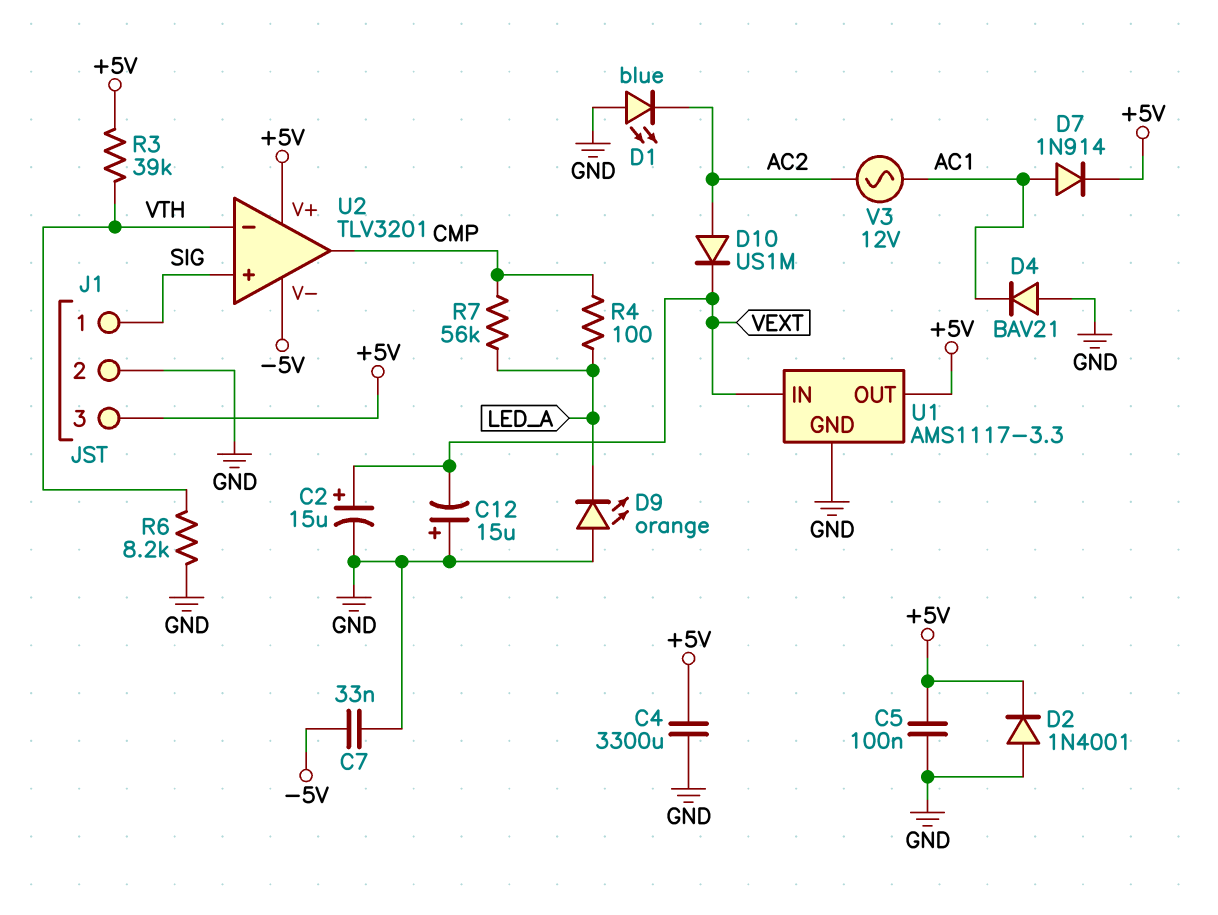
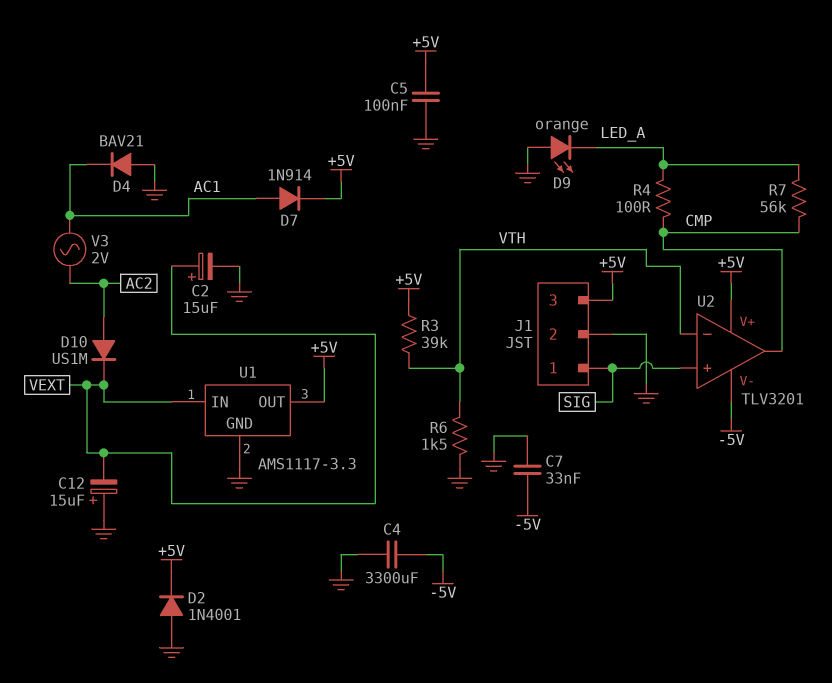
C4: 3300uF (+5V, GND) -> 3300uF (-5V, GND)
D1: LED blue (A GND, K AC2) -> none
R6: 8.2k (GND, VTH) -> 1.5k (GND, VTH)
V3: AC 12V (AC1, AC2) -> AC 2V (AC1, AC2)

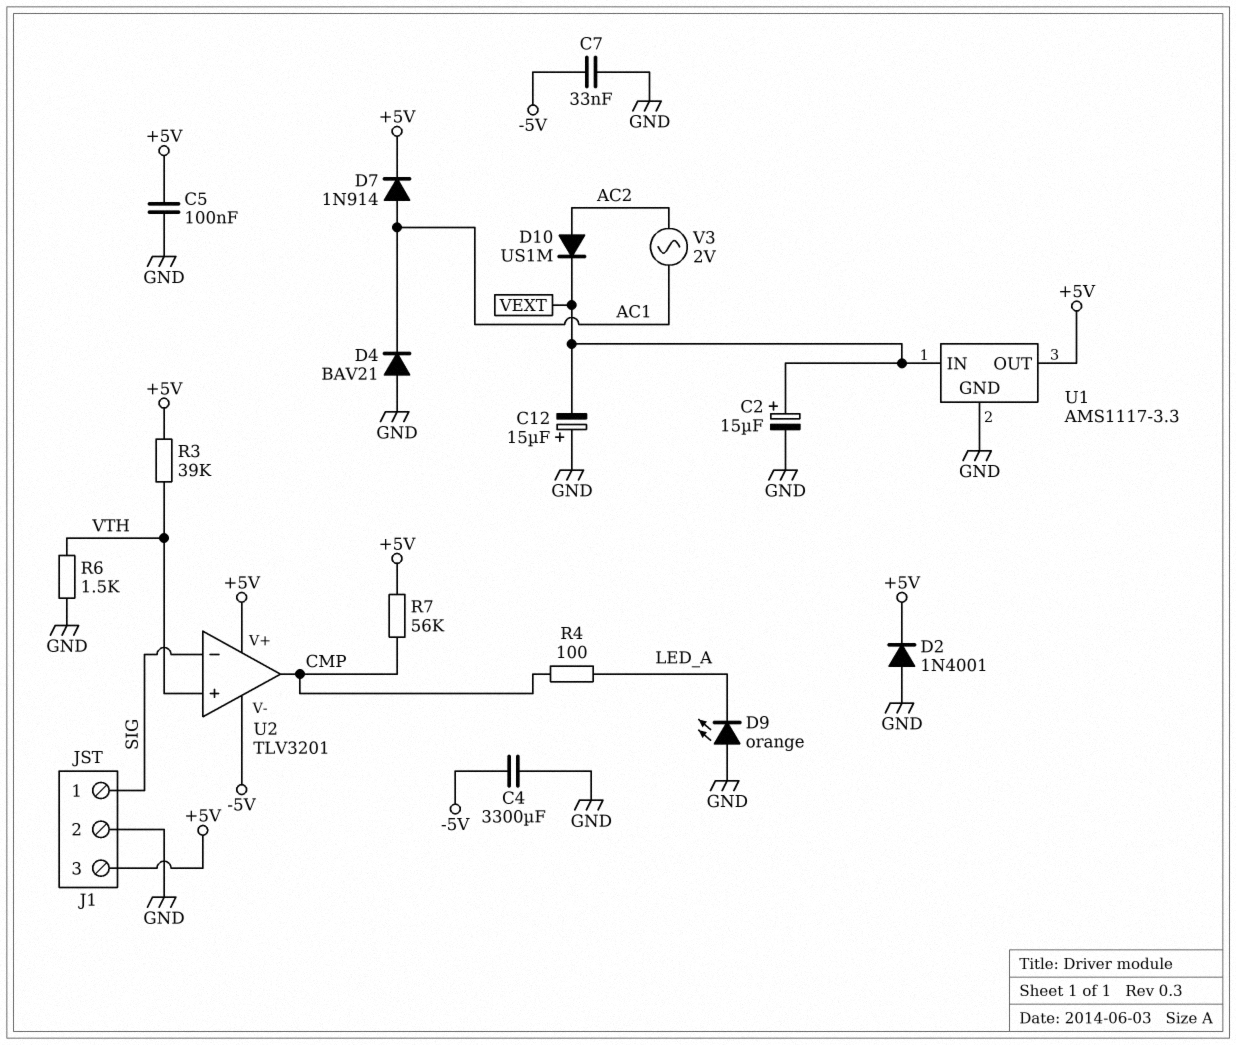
R7: 56k (CMP, LED_A) -> 56k (+5V, CMP)
U2 pin in+: SIG -> VTH
U2 pin in-: VTH -> SIG

